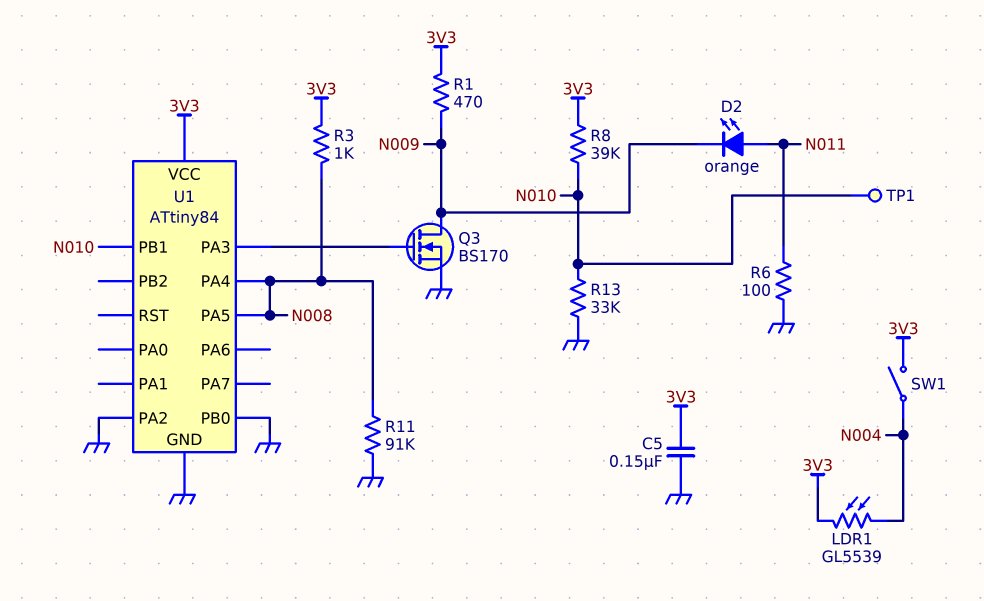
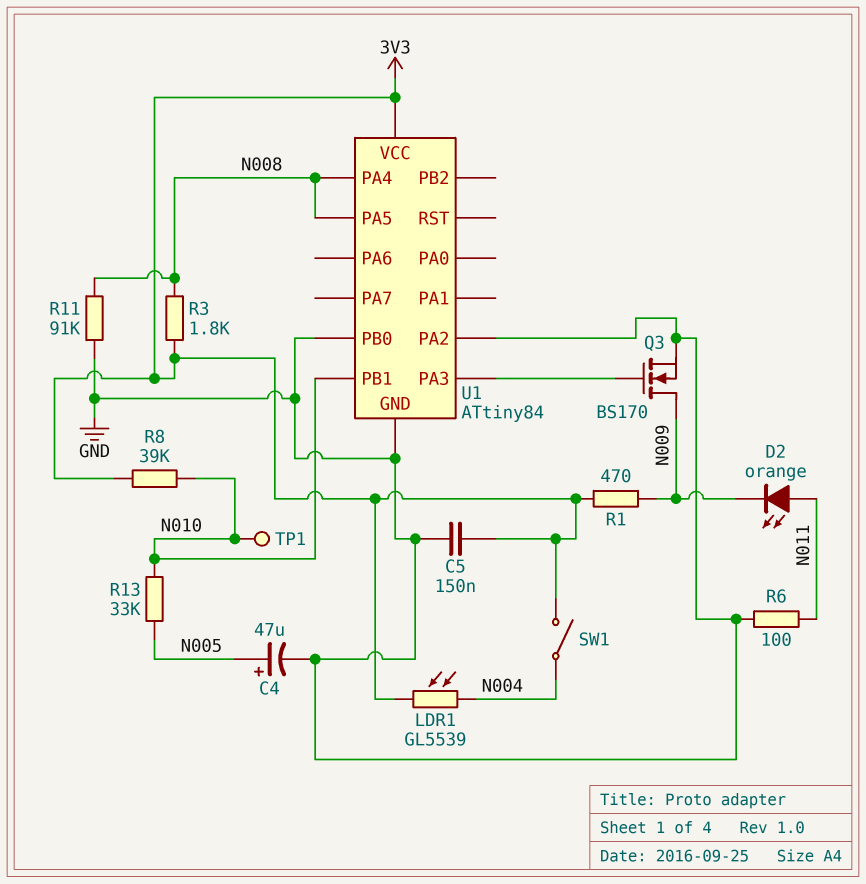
C4: none -> 47uF (plus N005, minus GND)
R3: 1k (3V3, N008) -> 1.8k (3V3, N008)
R13: 33k (GND, N010) -> 33k (N005, N010)

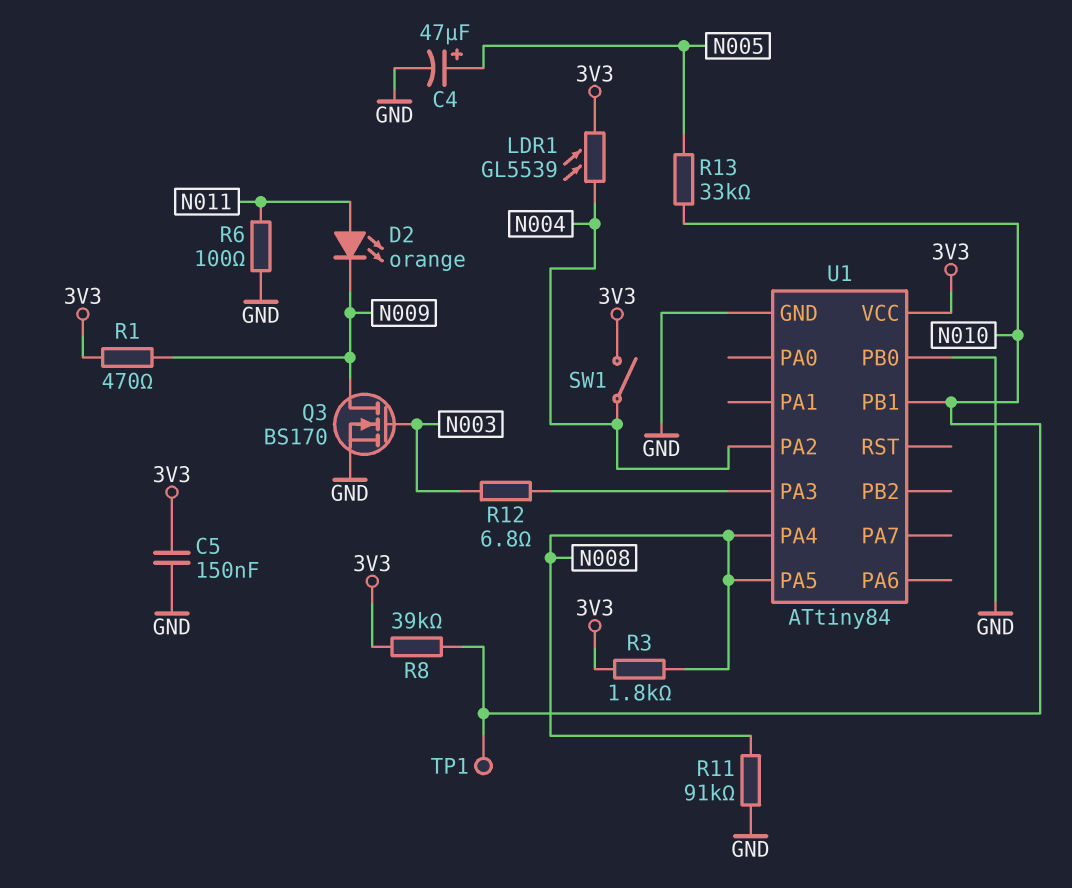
Q3: NMOS BS170 (G U1/PA3, D N009, S GND) -> NMOS BS170 (G N003, D N009, S GND)
R12: none -> 6.8 (N003, U1/PA3)
U1 pin PA2: GND -> N004

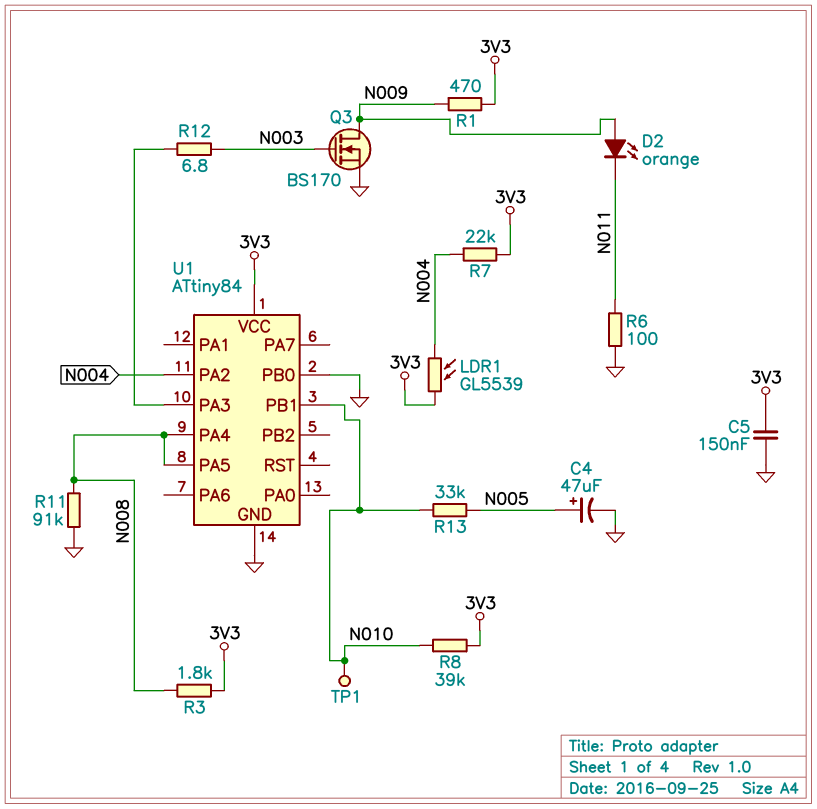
D2: LED orange (A N011, K N009) -> LED orange (A N009, K N011)
R7: none -> 22k (3V3, N004)
SW1: switch (3V3, N004) -> none

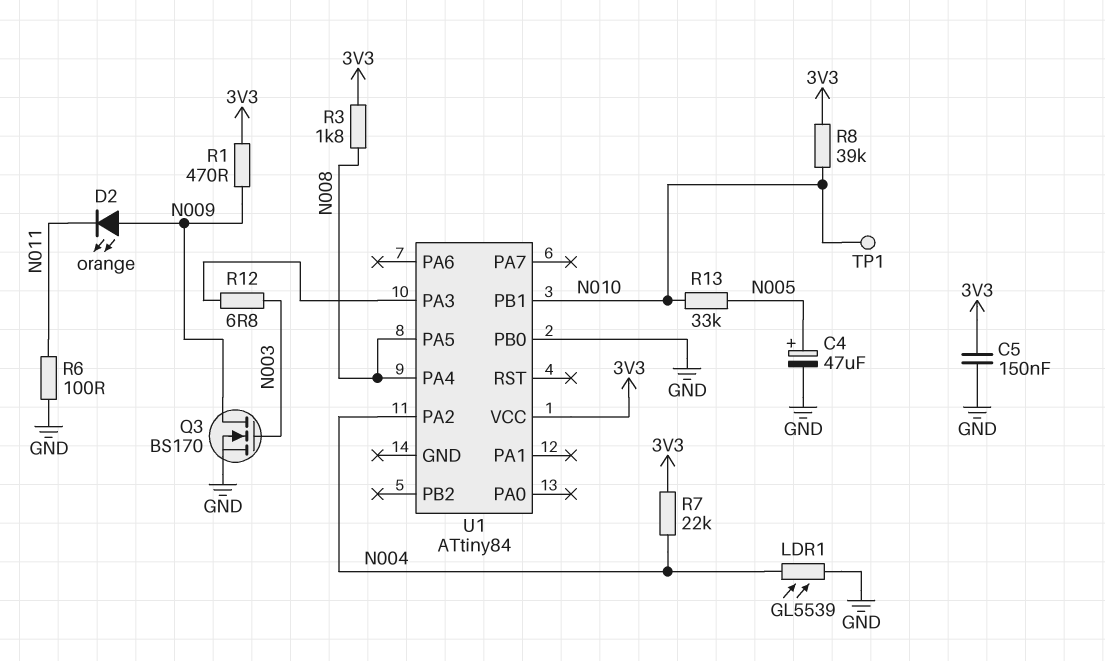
LDR1: GL5539 (3V3, N004) -> GL5539 (GND, N004)
R11: 91k (GND, N008) -> none
U1 pin GND: GND -> none

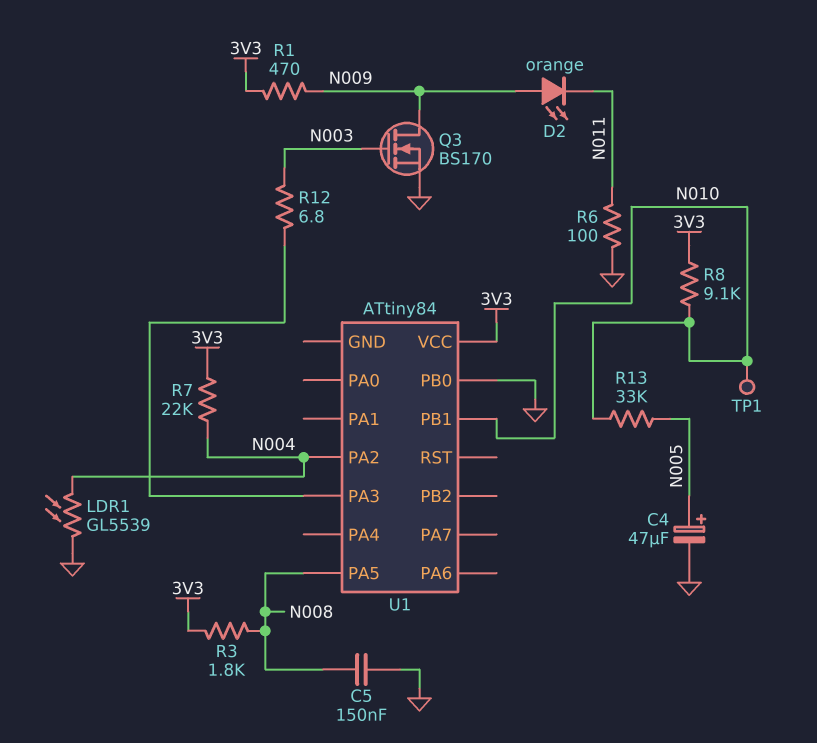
C5: 150nF (3V3, GND) -> 150nF (GND, N008)
R8: 39k (3V3, N010) -> 9.1k (3V3, N010)
U1 pin PA4: N008 -> none

